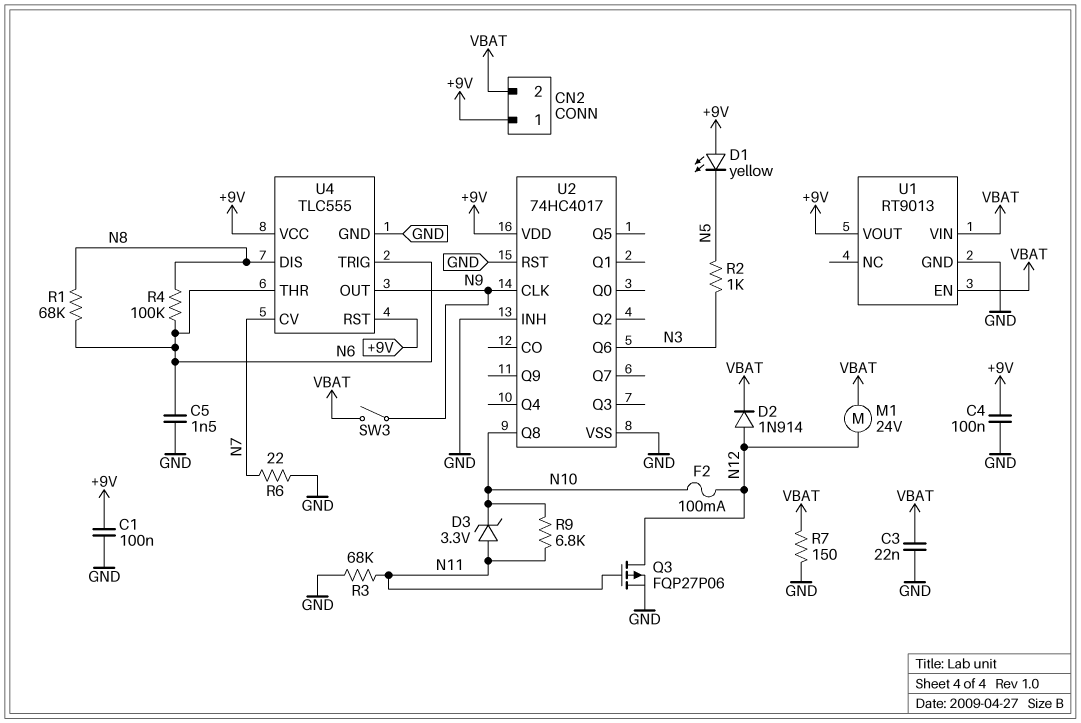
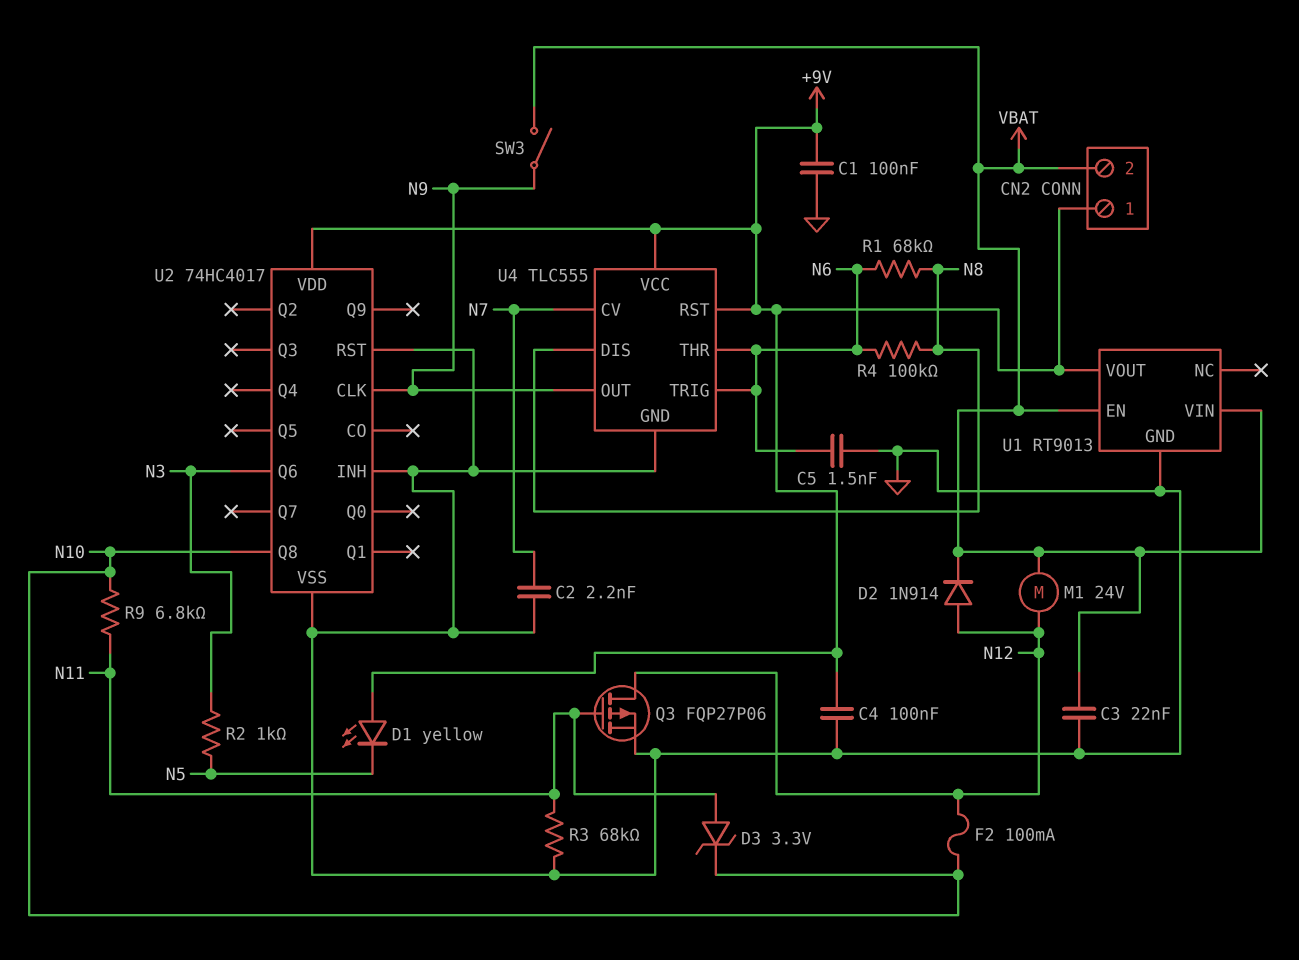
C2: none -> 2.2nF (GND, N7)
R6: 22 (GND, N7) -> none
R7: 150 (GND, VBAT) -> none

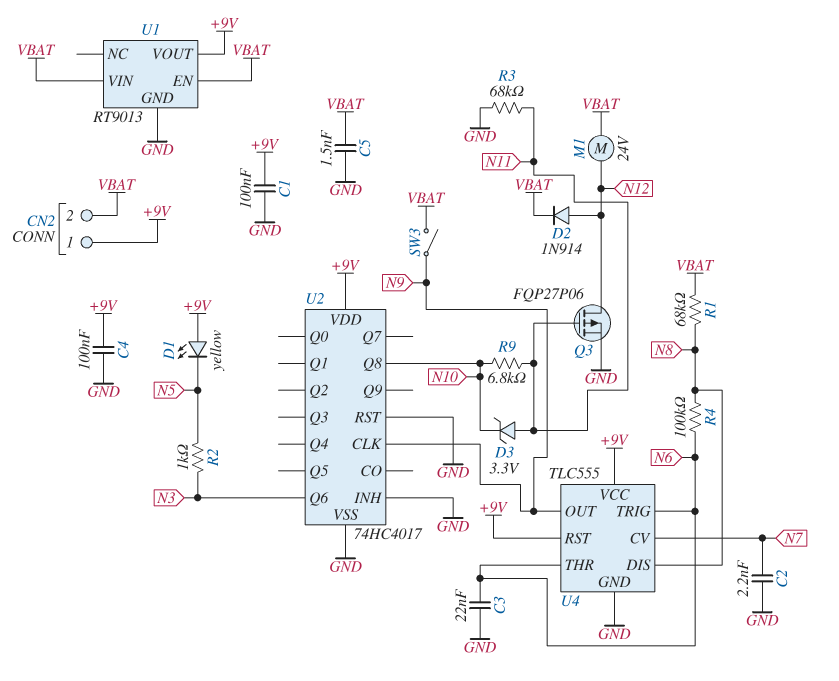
C3: 22nF (GND, VBAT) -> 22nF (GND, N6)
C5: 1.5nF (GND, N6) -> 1.5nF (GND, VBAT)
F2: 100mA (N10, N12) -> none
R1: 68k (N6, N8) -> 68k (N8, VBAT)

